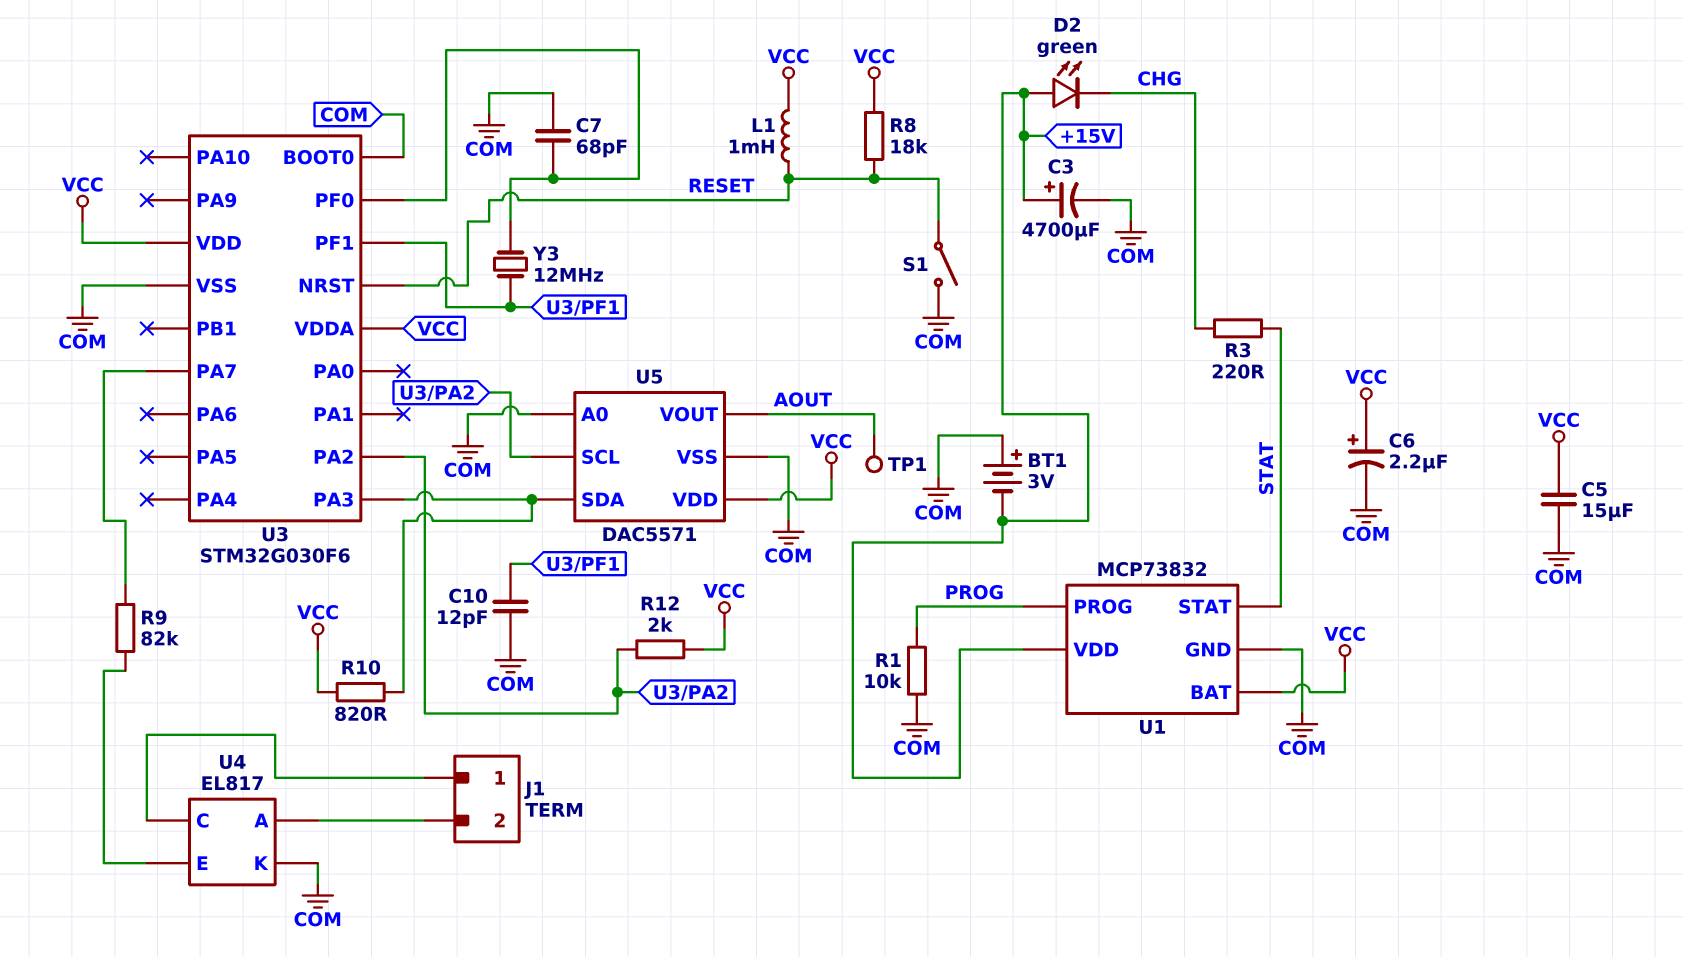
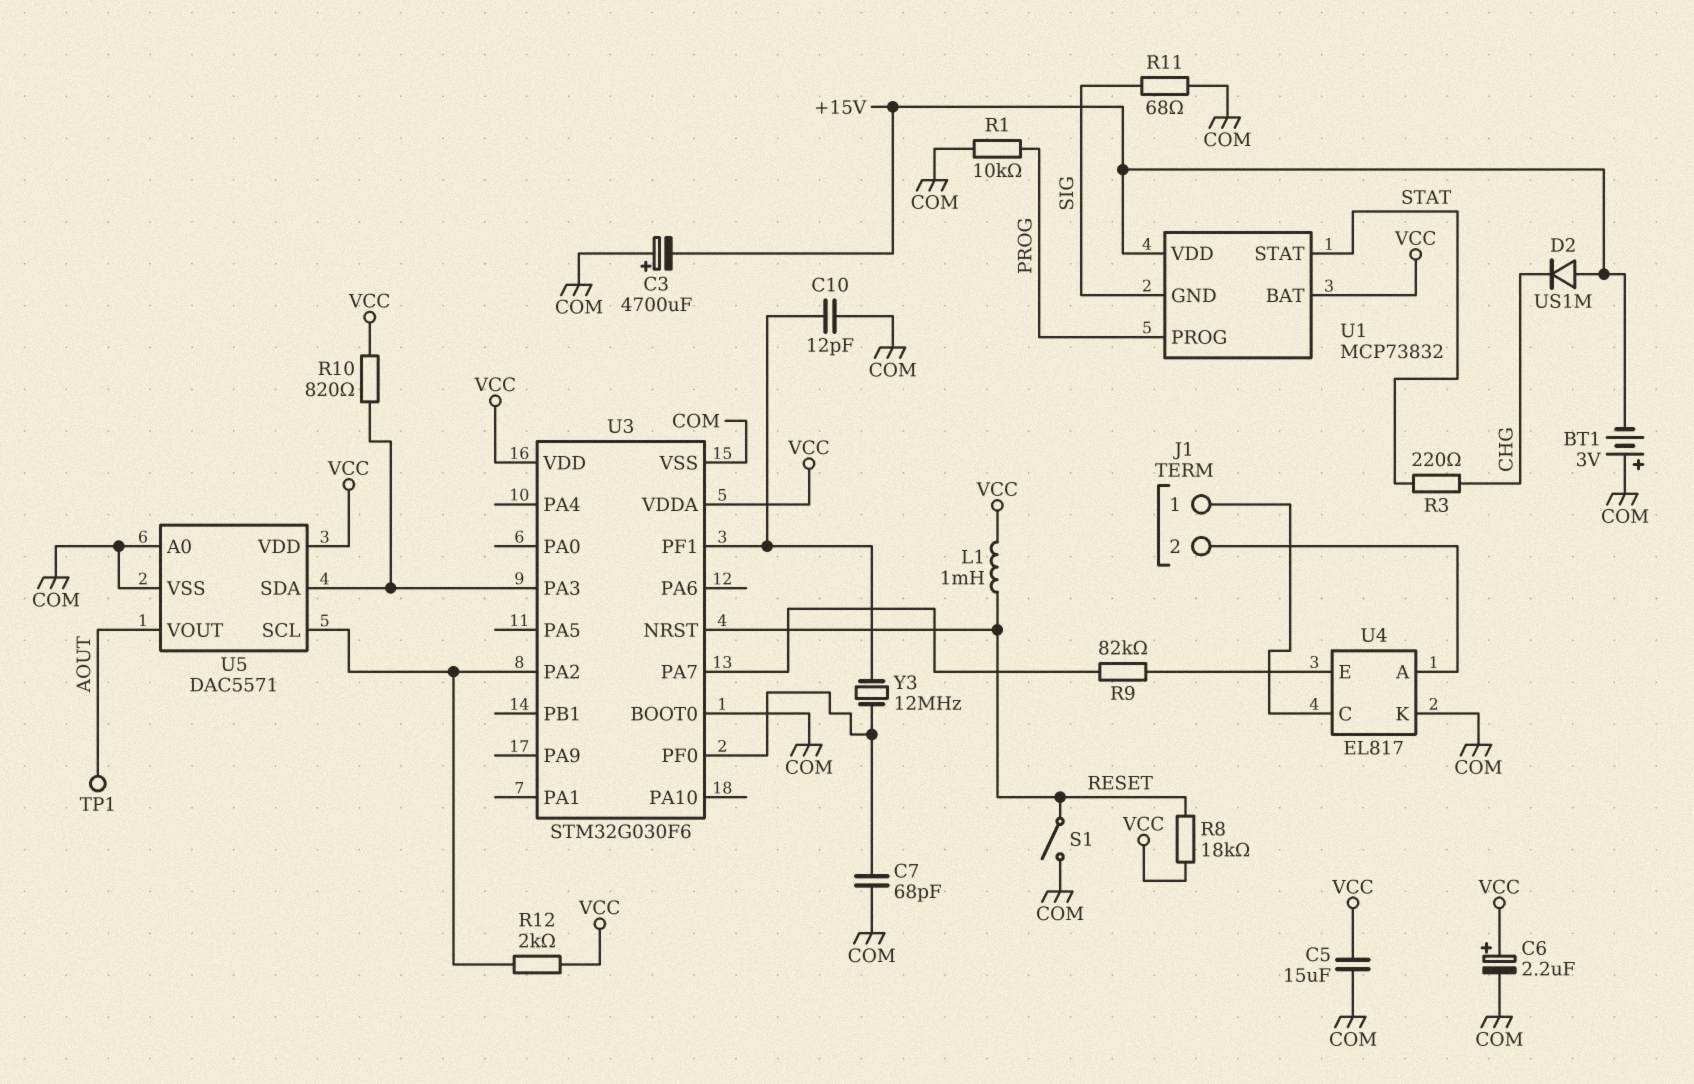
C3: 4700uF (plus +15V, minus COM) -> 4700uF (plus COM, minus +15V)
D2: LED green (A +15V, K CHG) -> diode US1M (A +15V, K CHG)
R11: none -> 68 (COM, SIG)
U1 pin GND: COM -> SIG

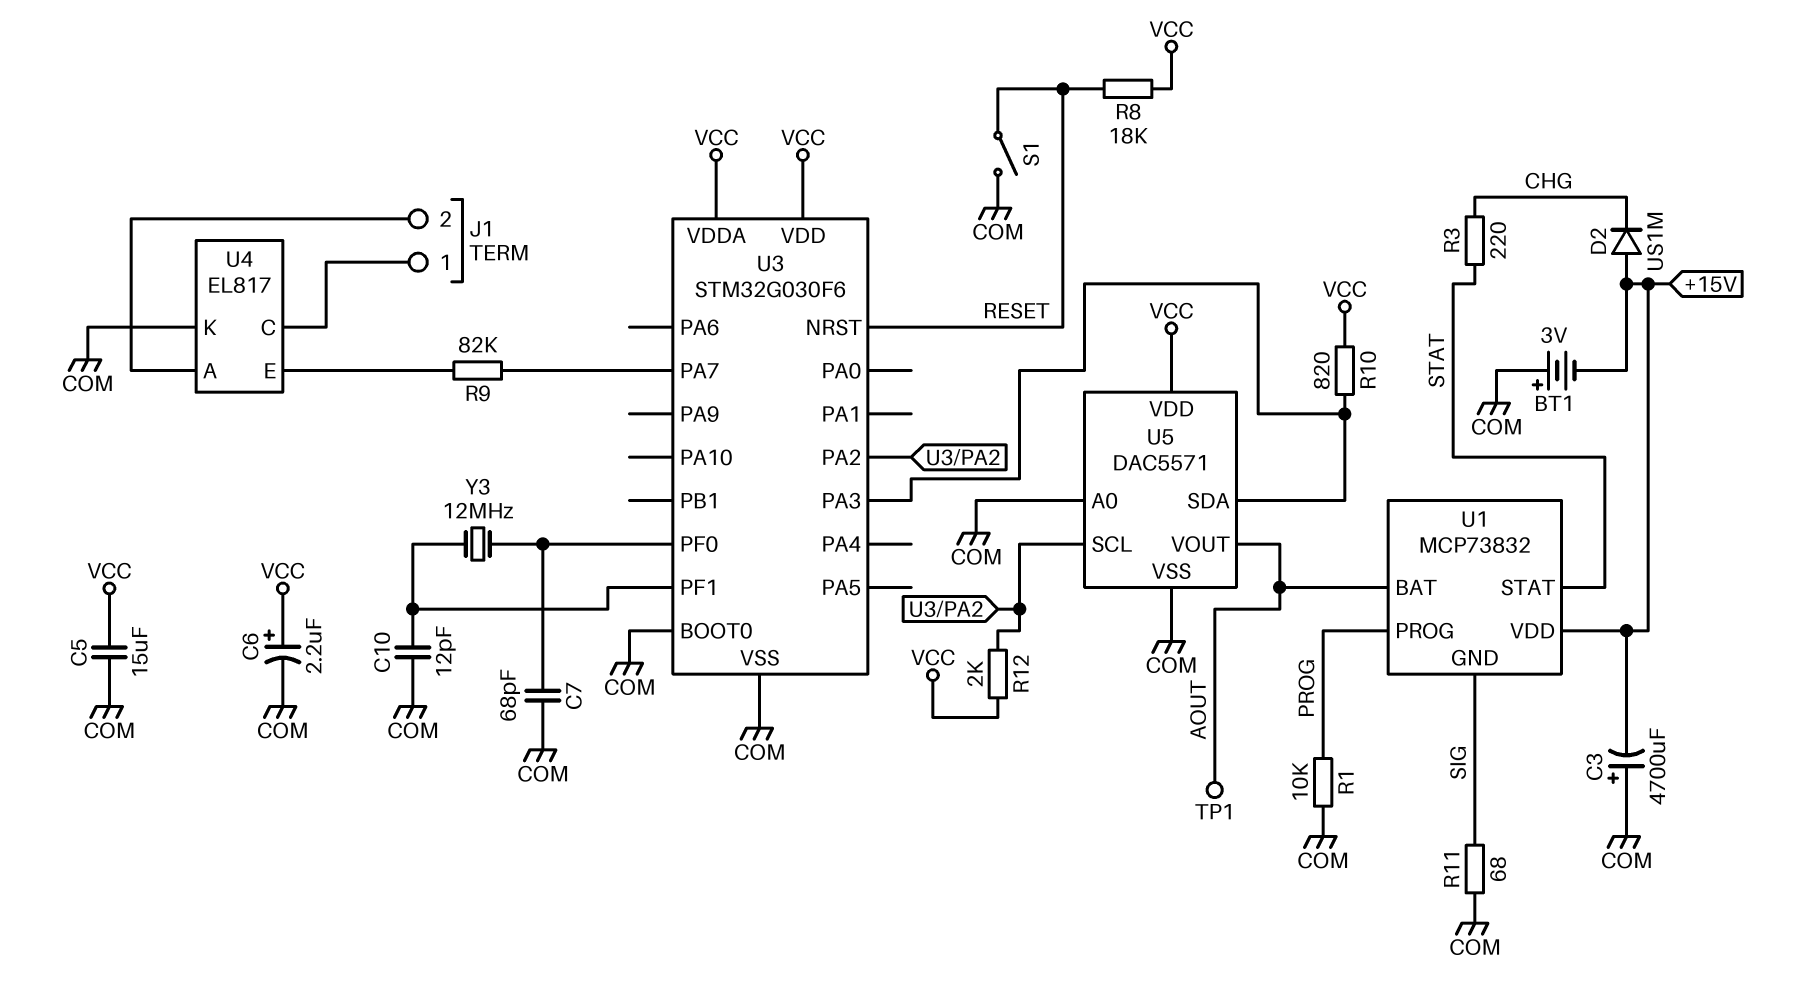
L1: 1mH (RESET, VCC) -> none
U1 pin BAT: VCC -> AOUT

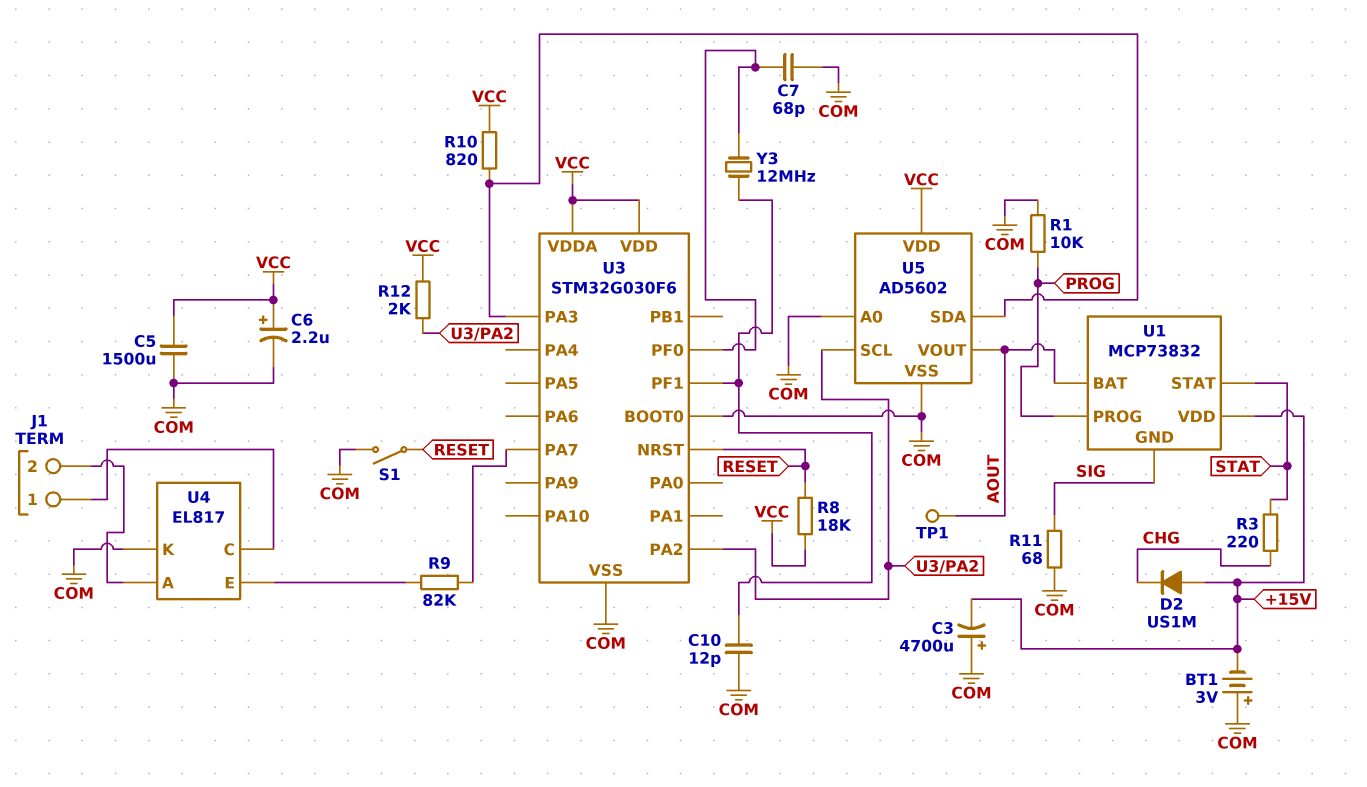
C5: 15uF (COM, VCC) -> 1500uF (COM, VCC)
U5: DAC5571 -> AD5602

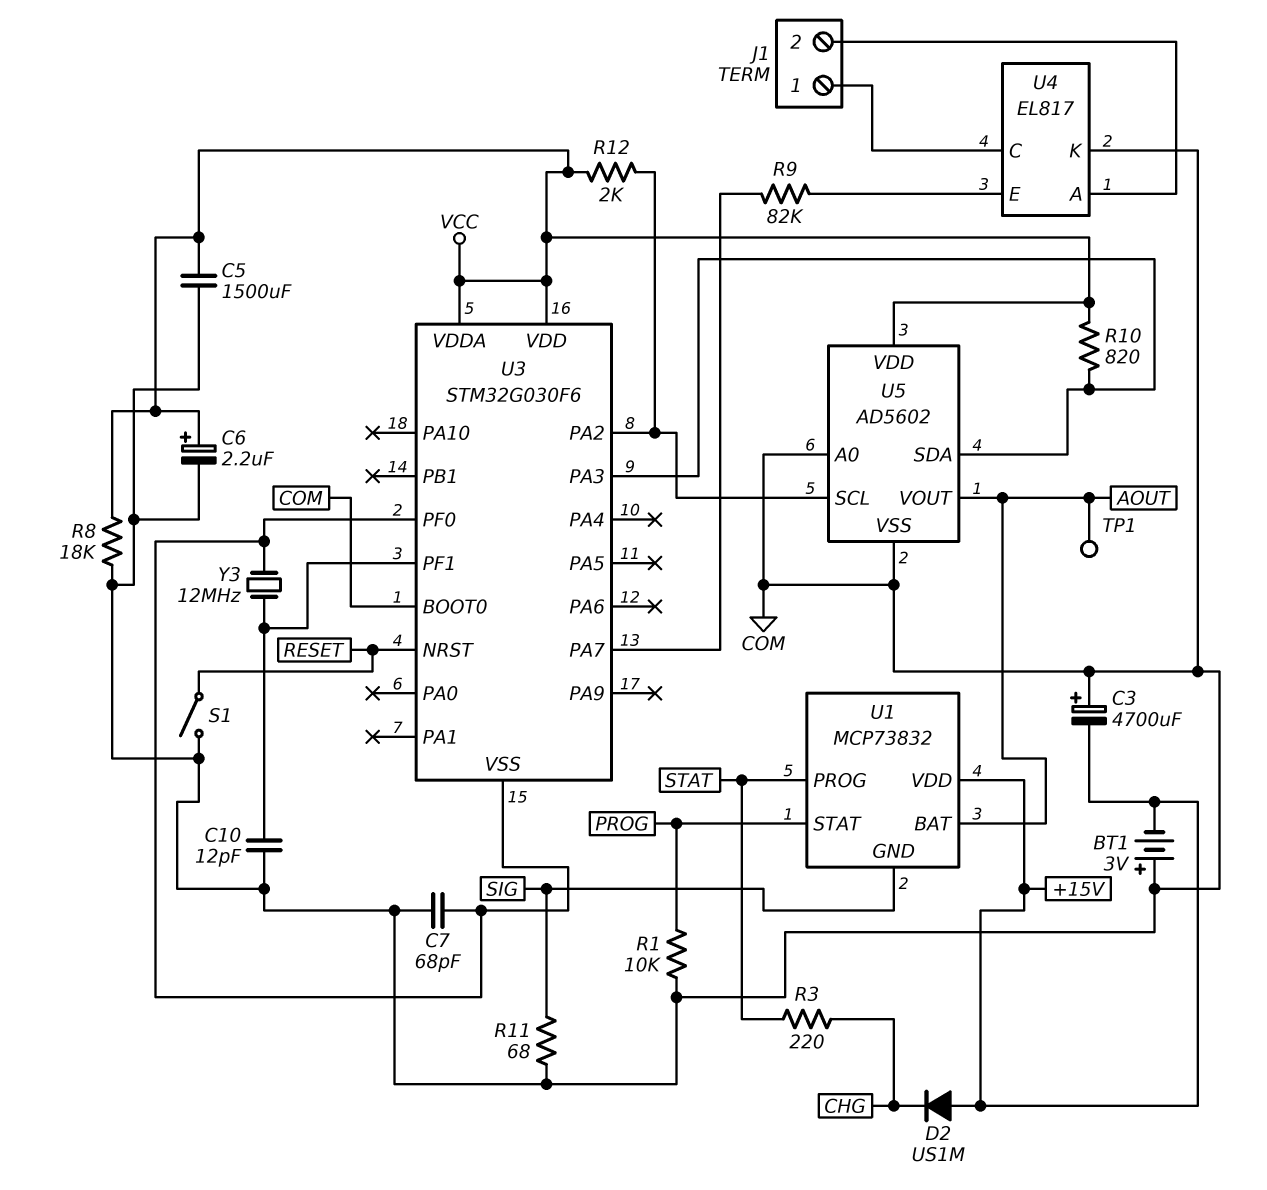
R8: 18k (RESET, VCC) -> 18k (COM, VCC)
U1 pin PROG: PROG -> STAT
U1 pin STAT: STAT -> PROG
U3 pin VSS: COM -> U3/PF0

